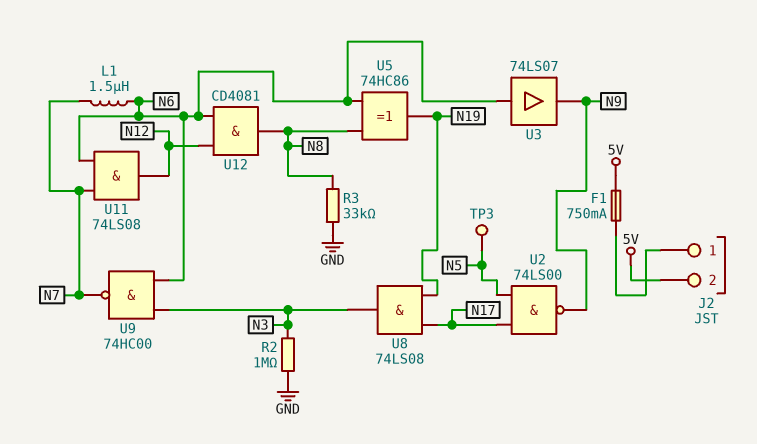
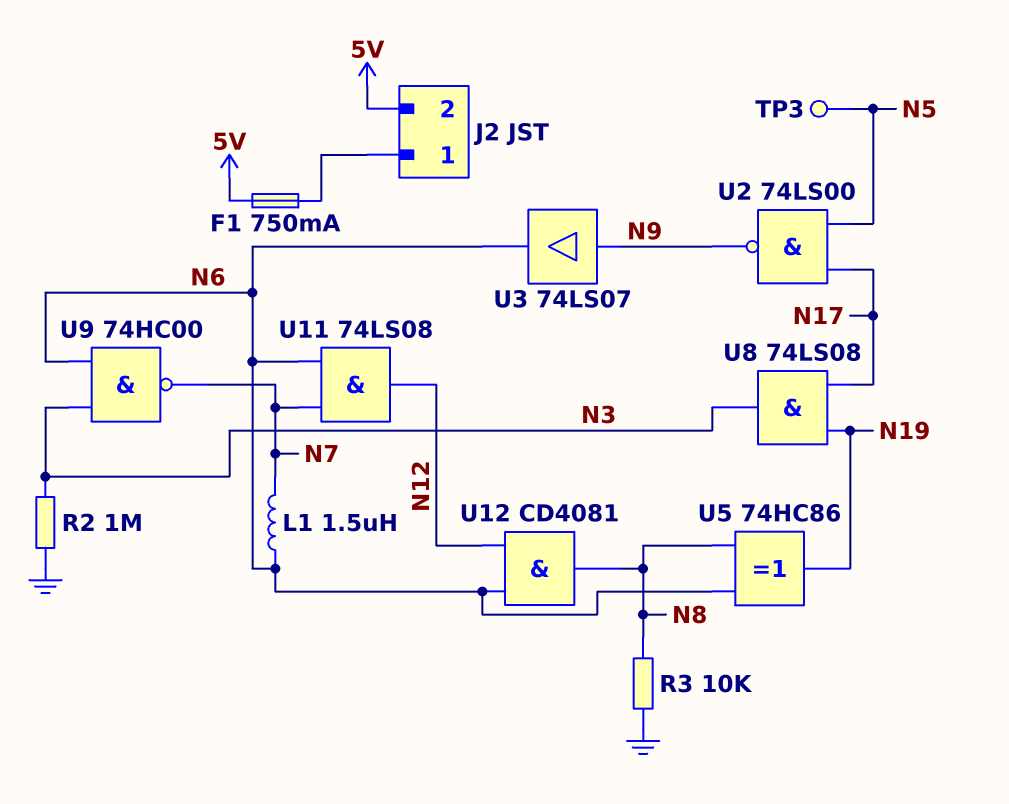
R3: 33k (GND, N8) -> 10k (GND, N8)
U3: buffer 74LS07 (in N6, out N9) -> buffer 74LS07 (in N9, out N6)

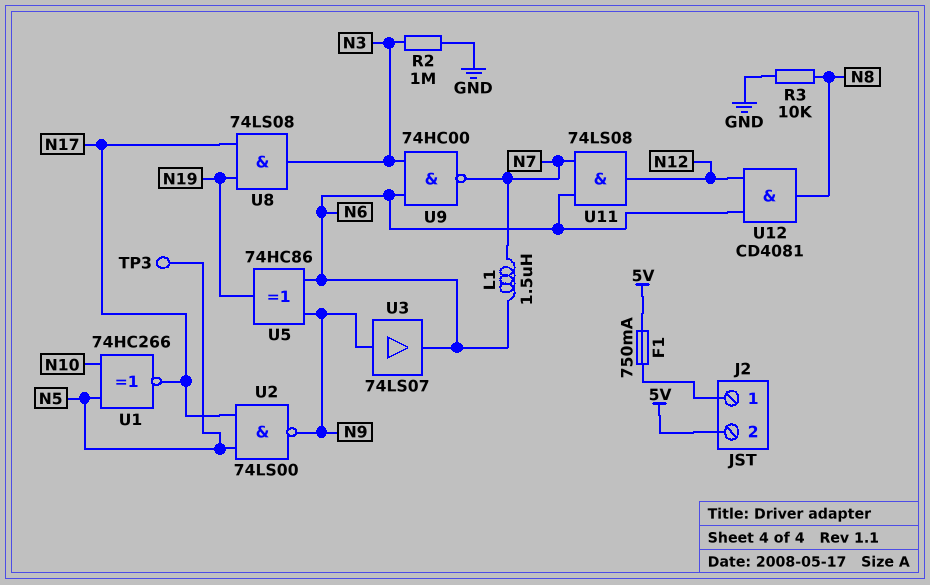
U1: none -> XNOR 74HC266 (in N5, in N10, out N17)
U5: XOR 74HC86 (in N6, in N8, out N19) -> XOR 74HC86 (in N6, in N9, out N19)

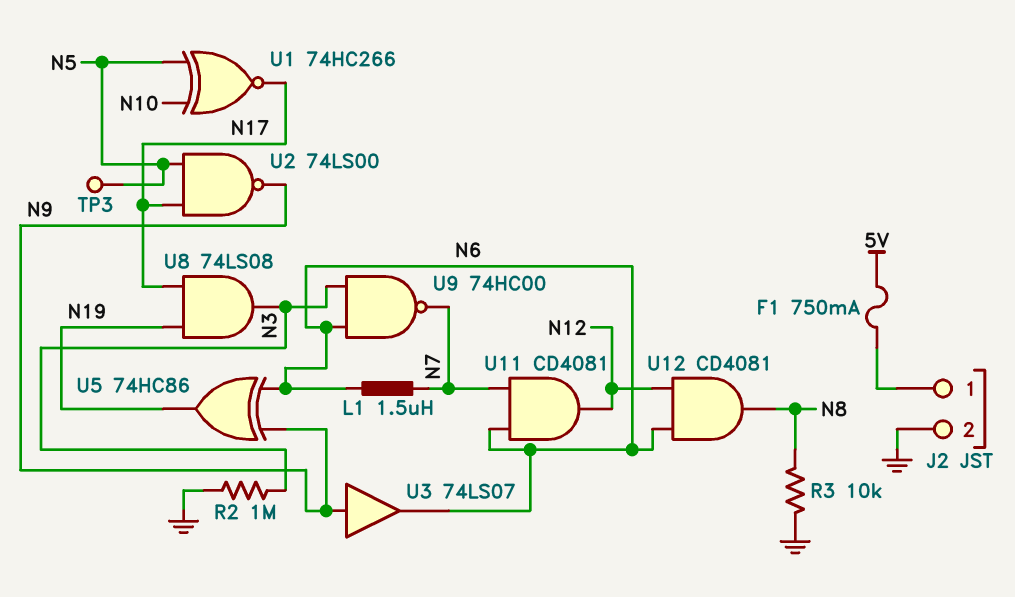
J2 pin 2: 5V -> GND
U11: AND 74LS08 (in N6, in N7, out N12) -> AND CD4081 (in N6, in N7, out N12)

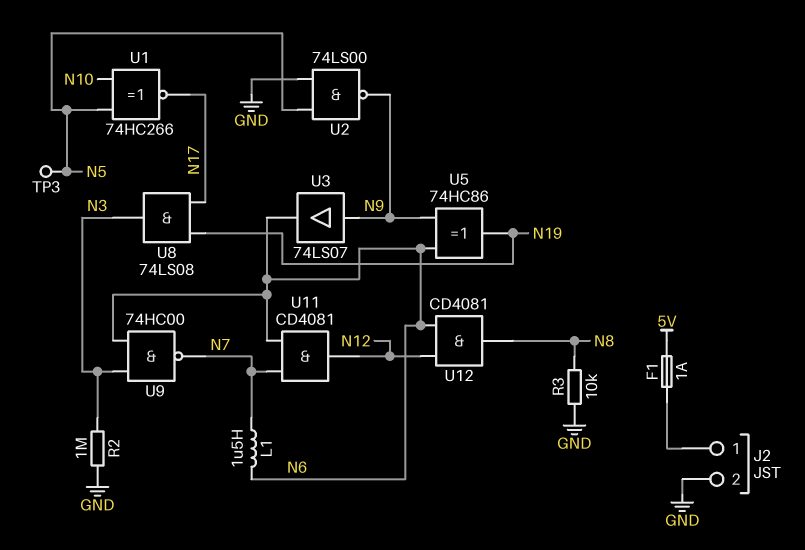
F1: 750mA (5V, J2/1) -> 1A (5V, J2/1)
U2: NAND 74LS00 (in N5, in N17, out N9) -> NAND 74LS00 (in GND, in N5, out N9)

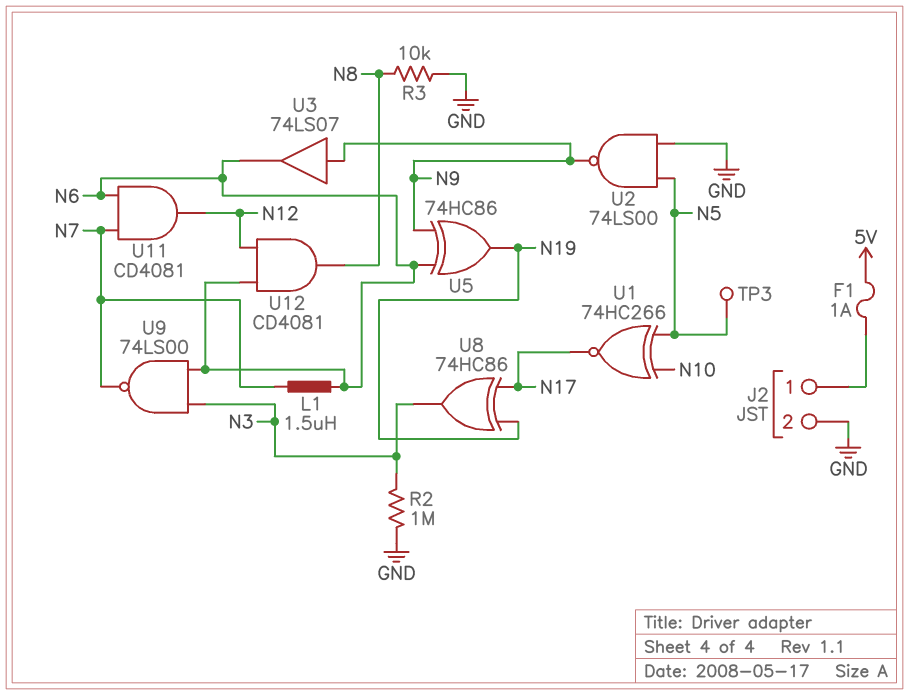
U8: AND 74LS08 (in N17, in N19, out N3) -> XOR 74HC86 (in N17, in N19, out N3)
U9: NAND 74HC00 (in N3, in N6, out N7) -> NAND 74LS00 (in N3, in N6, out N7)

